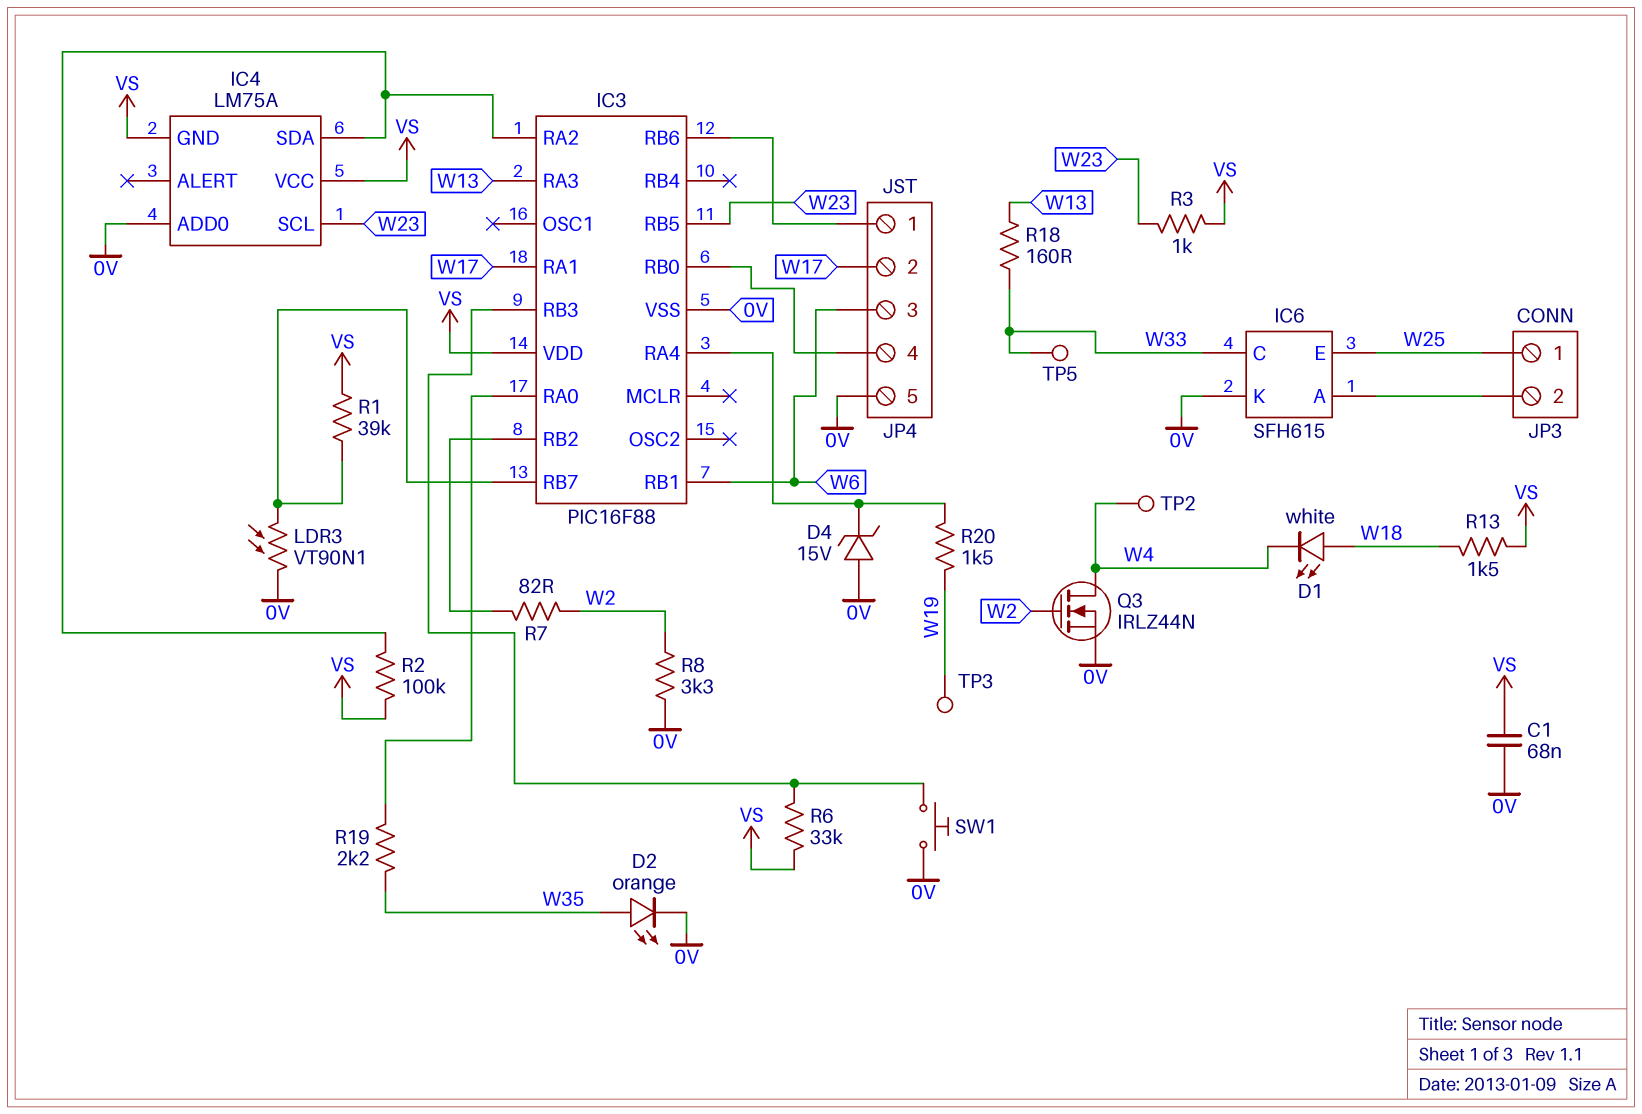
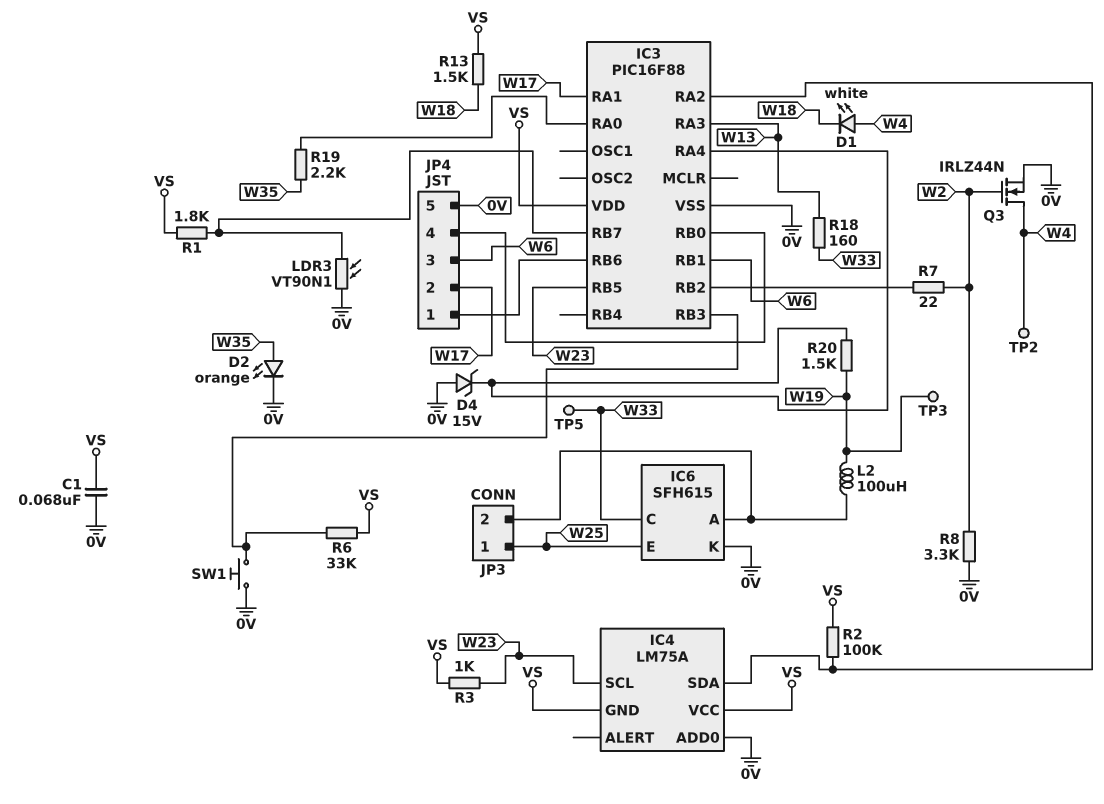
D1: LED white (A W18, K W4) -> LED white (A W4, K W18)
L2: none -> 100uH (IC6/A, W19)
R1: 39k (IC3/RB7, VS) -> 1.8k (IC3/RB7, VS)
R7: 82 (IC3/RB2, W2) -> 22 (IC3/RB2, W2)

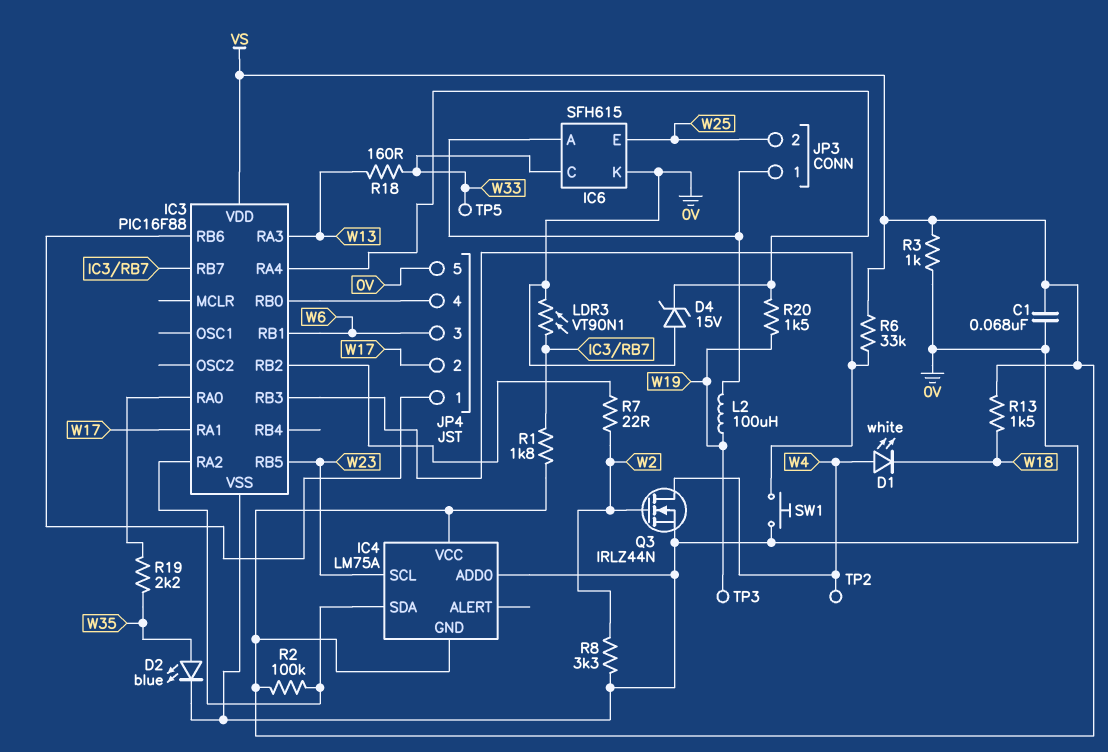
D2: LED orange (A W35, K 0V) -> LED blue (A W35, K 0V)
JP3 pin 1: W25 -> IC6/A
JP3 pin 2: IC6/A -> W25
R3: 1k (VS, W23) -> 1k (0V, VS)

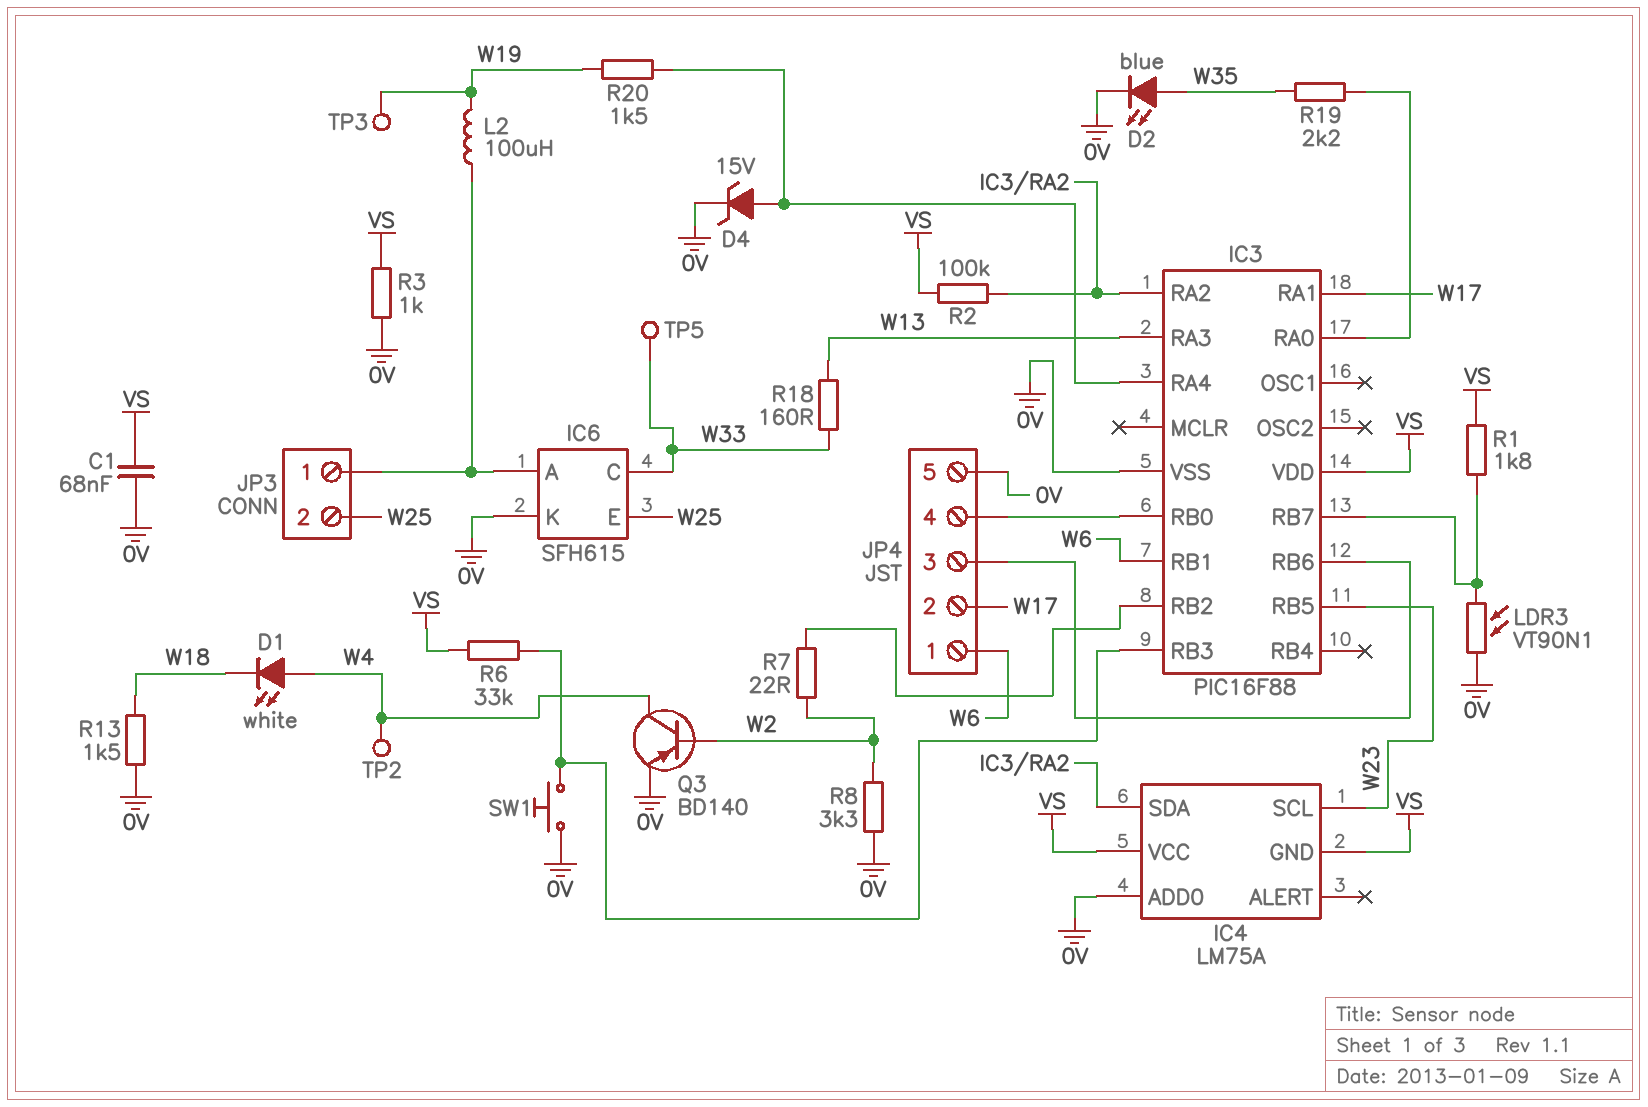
D4: zener 15V (A 0V, K IC3/RA4) -> zener 15V (A IC3/RA4, K 0V)
JP4 pin 1: IC3/RB6 -> W6
JP4 pin 3: W6 -> IC3/RB6
Q3: NMOS IRLZ44N (G W2, D W4, S 0V) -> PNP BD140 (B W2, C W4, E 0V)
R13: 1.5k (VS, W18) -> 1.5k (0V, W18)

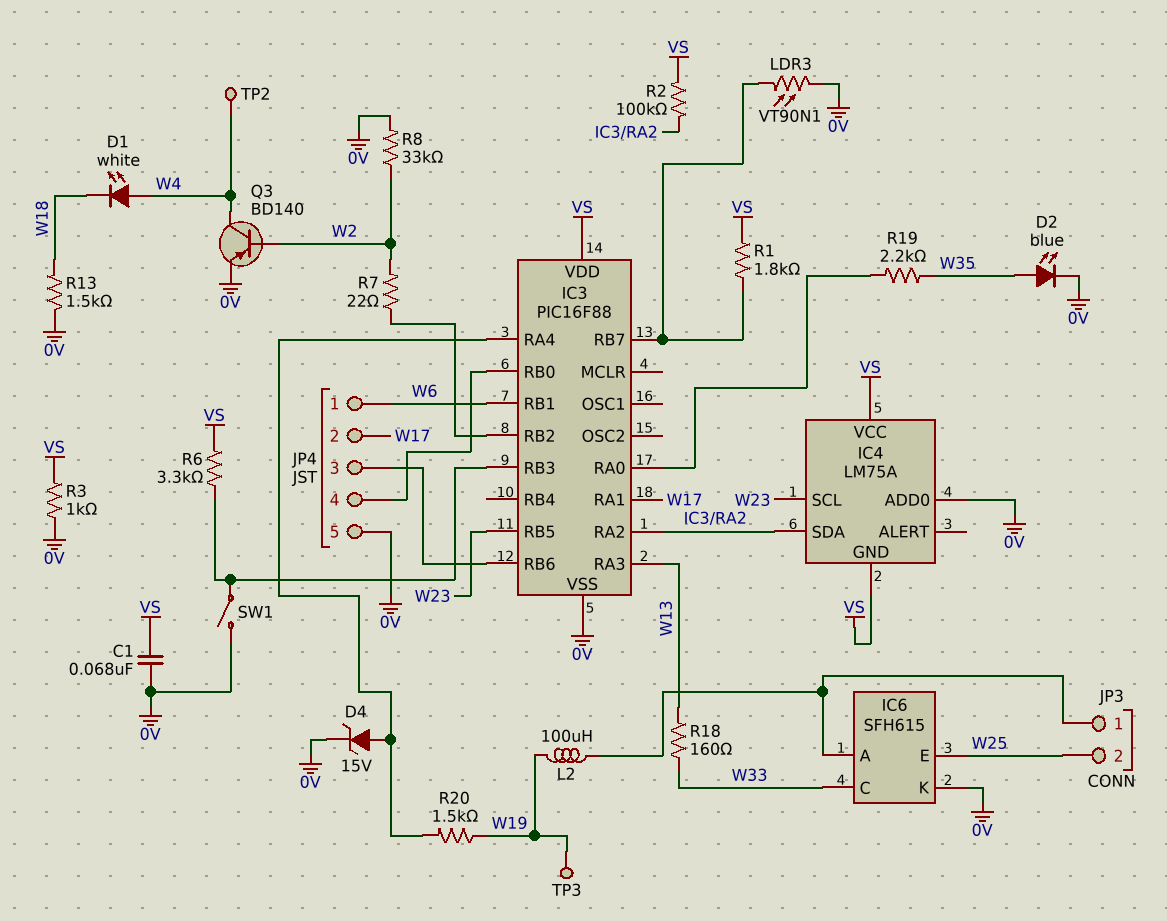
R6: 33k (IC3/RB3, VS) -> 3.3k (IC3/RB3, VS)
R8: 3.3k (0V, W2) -> 33k (0V, W2)
SW1: button (0V, IC3/RB3) -> switch (0V, IC3/RB3)
TP5: test point (W33) -> none

